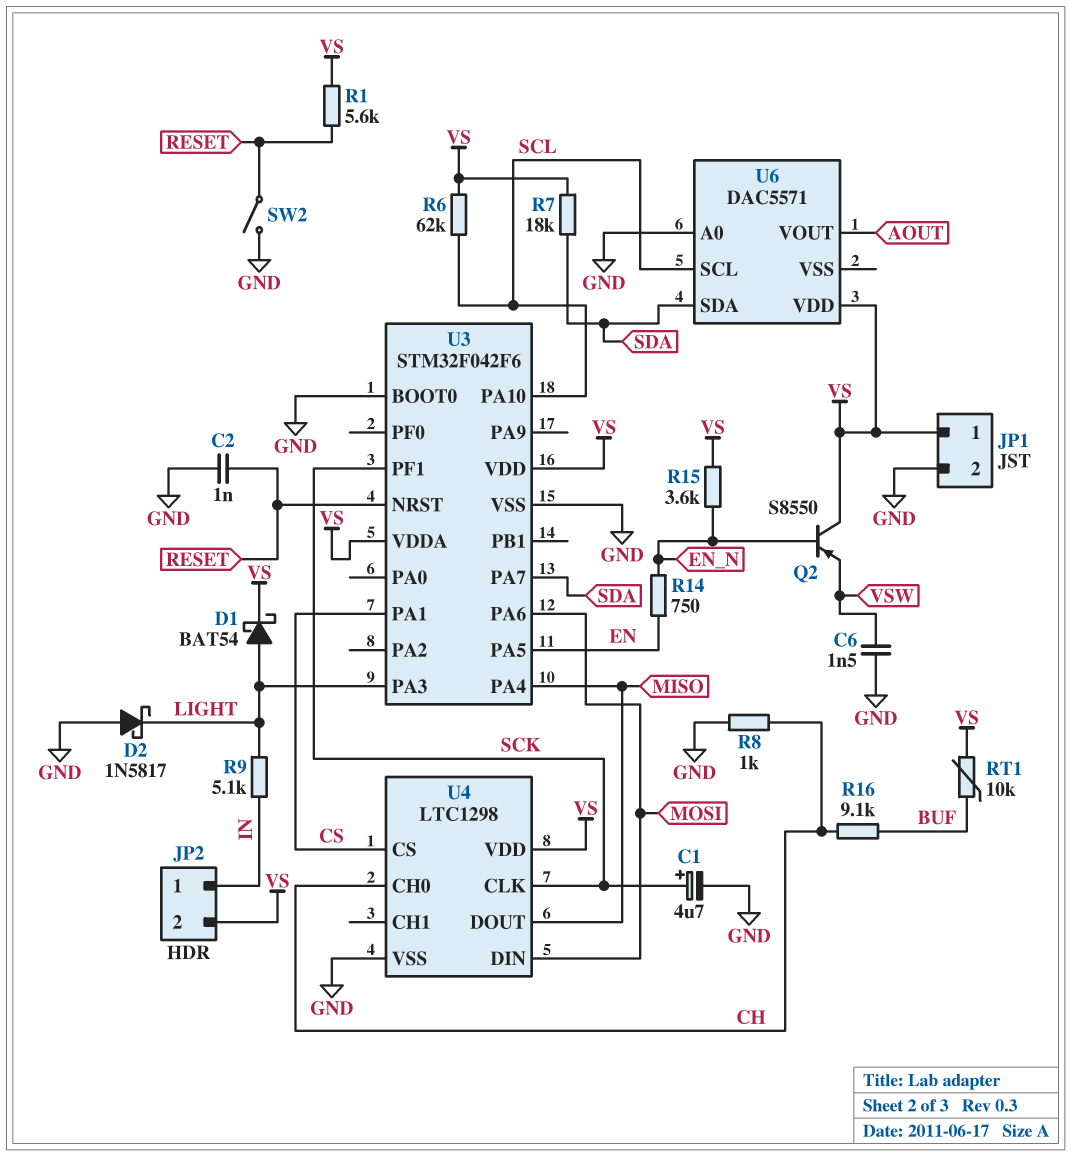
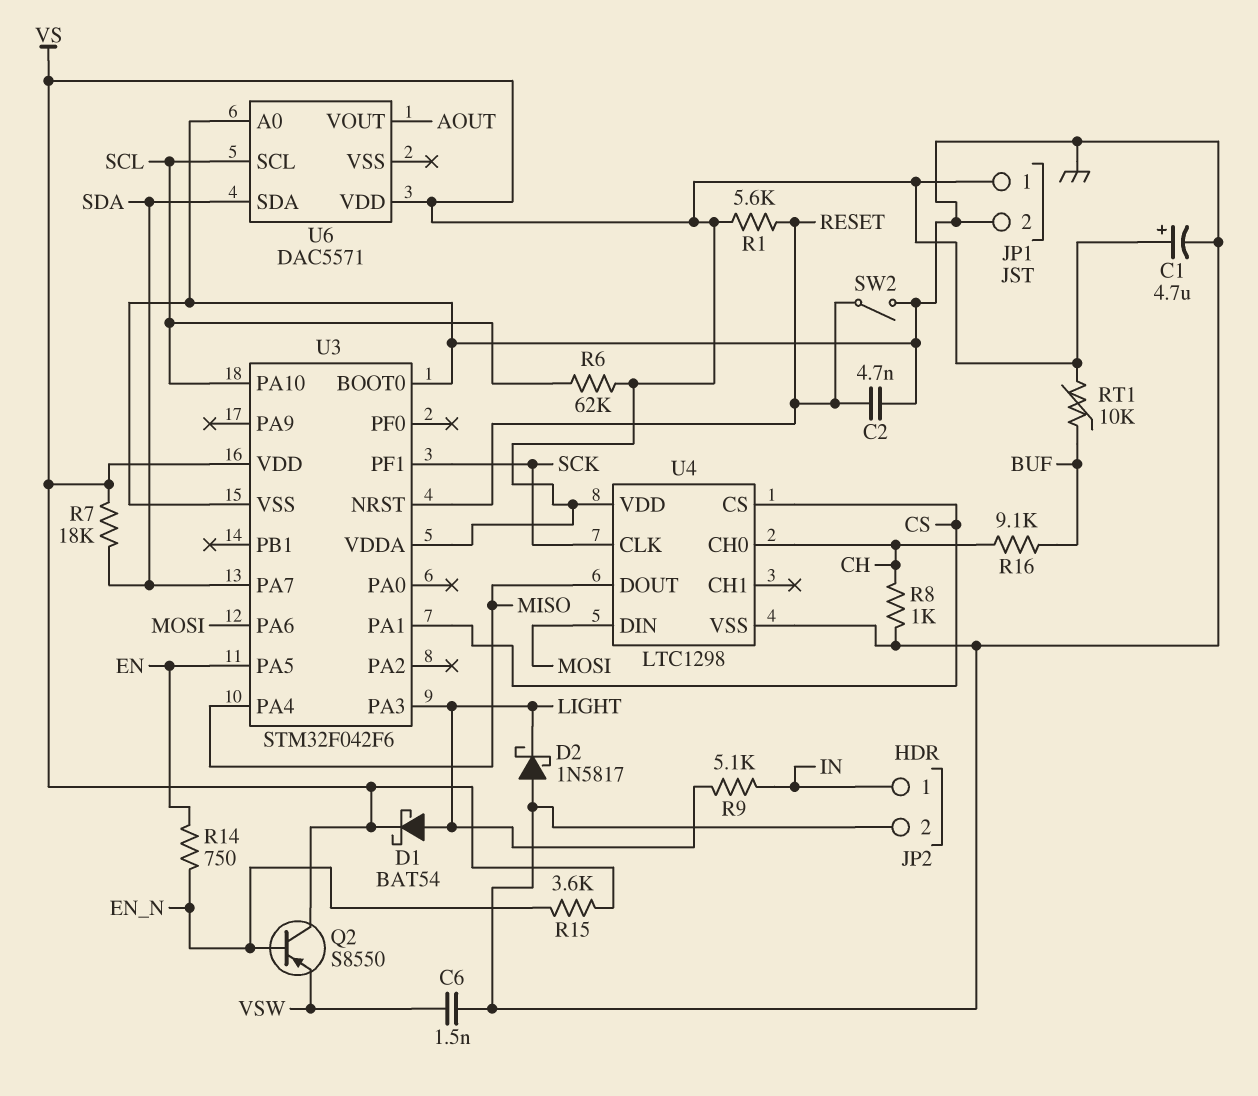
C1: 4.7uF (plus SCK, minus GND) -> 4.7uF (plus VS, minus GND)
C2: 1nF (GND, RESET) -> 4.7nF (GND, RESET)
JP2 pin 2: VS -> GND

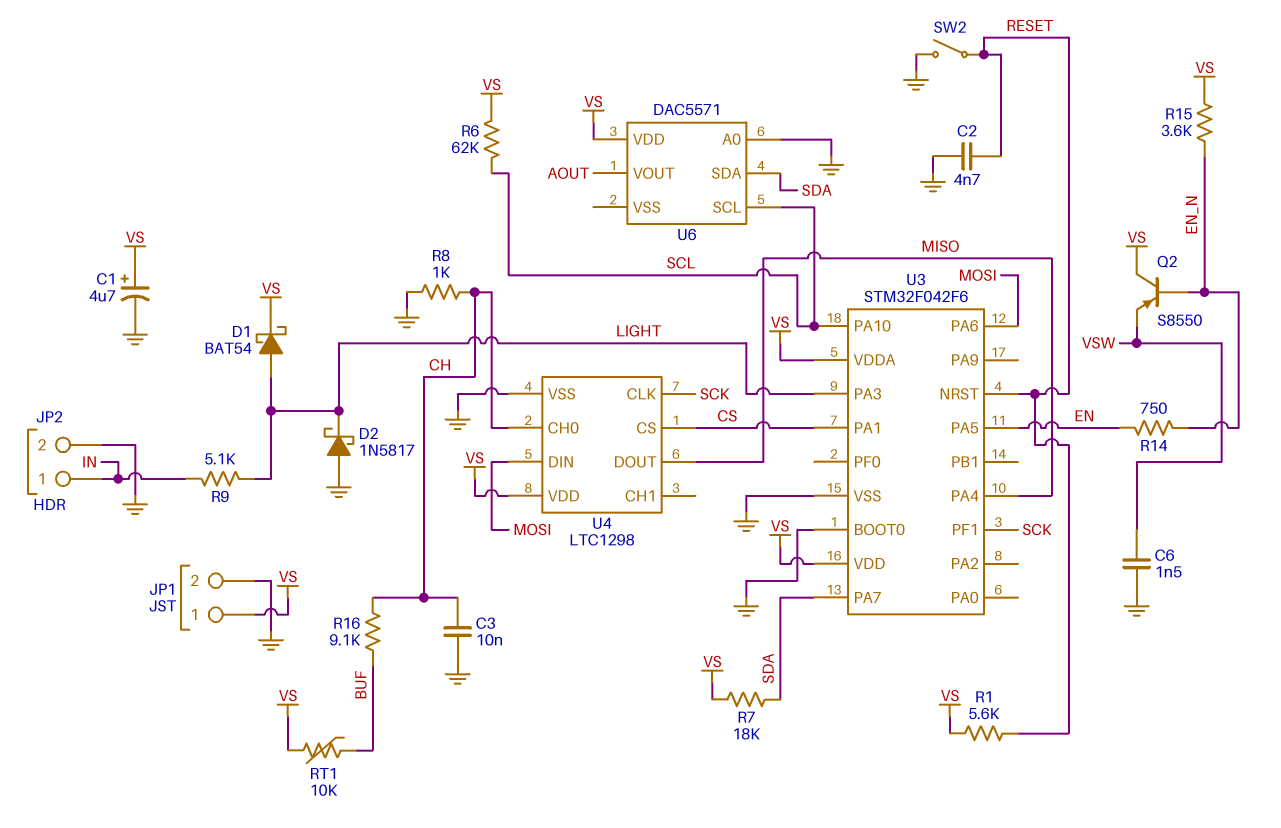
C3: none -> 10nF (CH, GND)

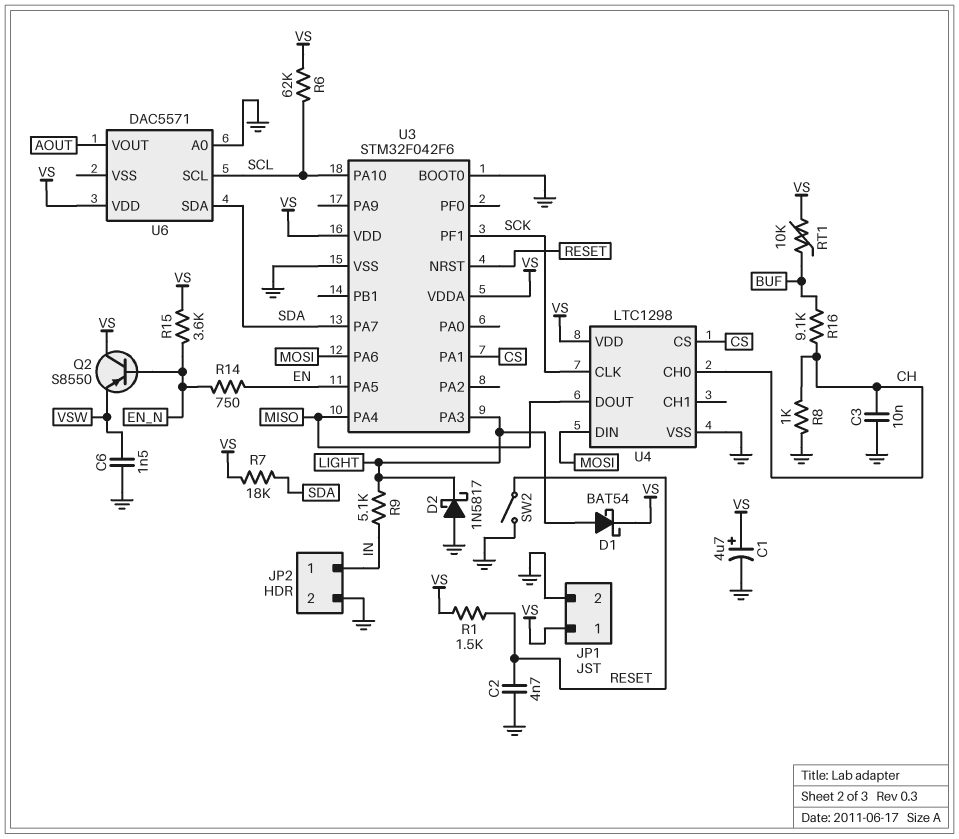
R1: 5.6k (RESET, VS) -> 1.5k (RESET, VS)

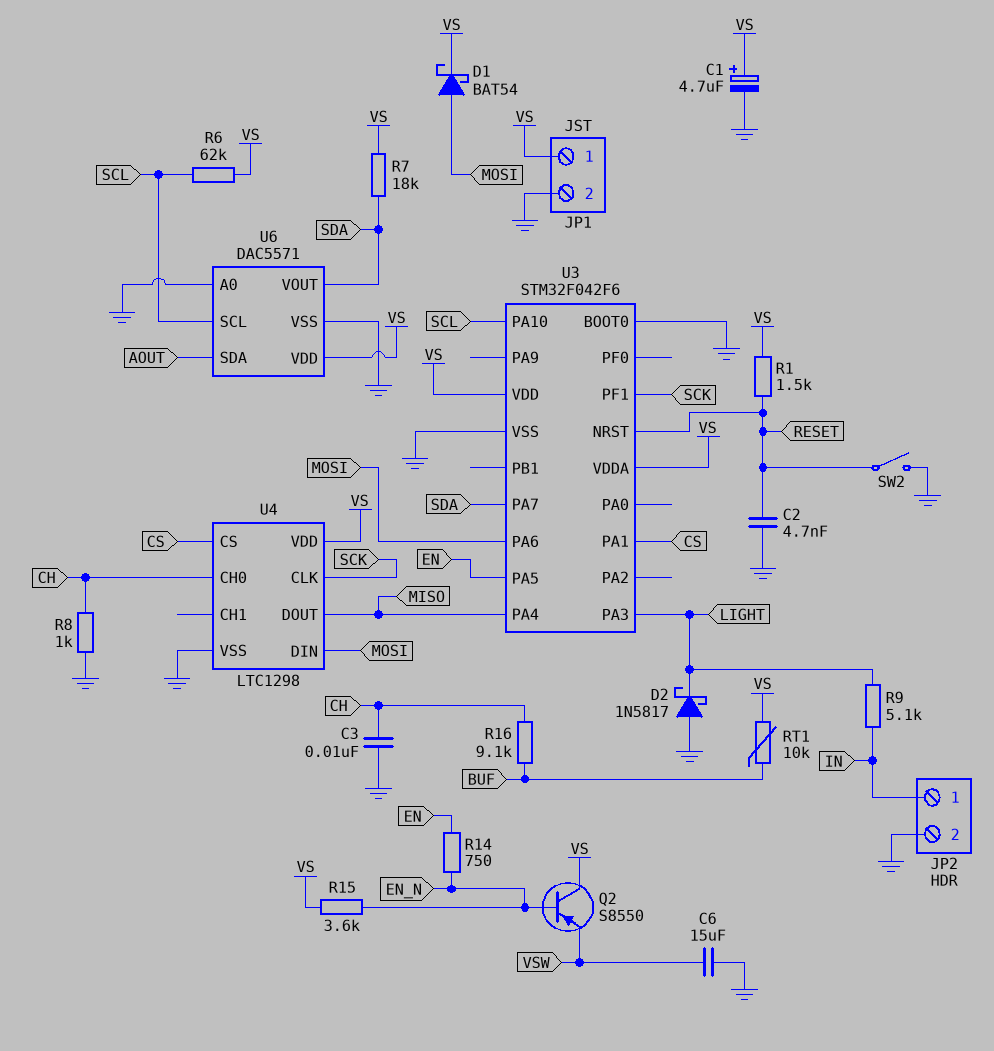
C6: 1.5nF (GND, VSW) -> 15uF (GND, VSW)
D1: schottky BAT54 (A LIGHT, K VS) -> schottky BAT54 (A MOSI, K VS)
U6 pin SDA: SDA -> AOUT
U6 pin VOUT: AOUT -> SDA
U6 pin VSS: none -> GND

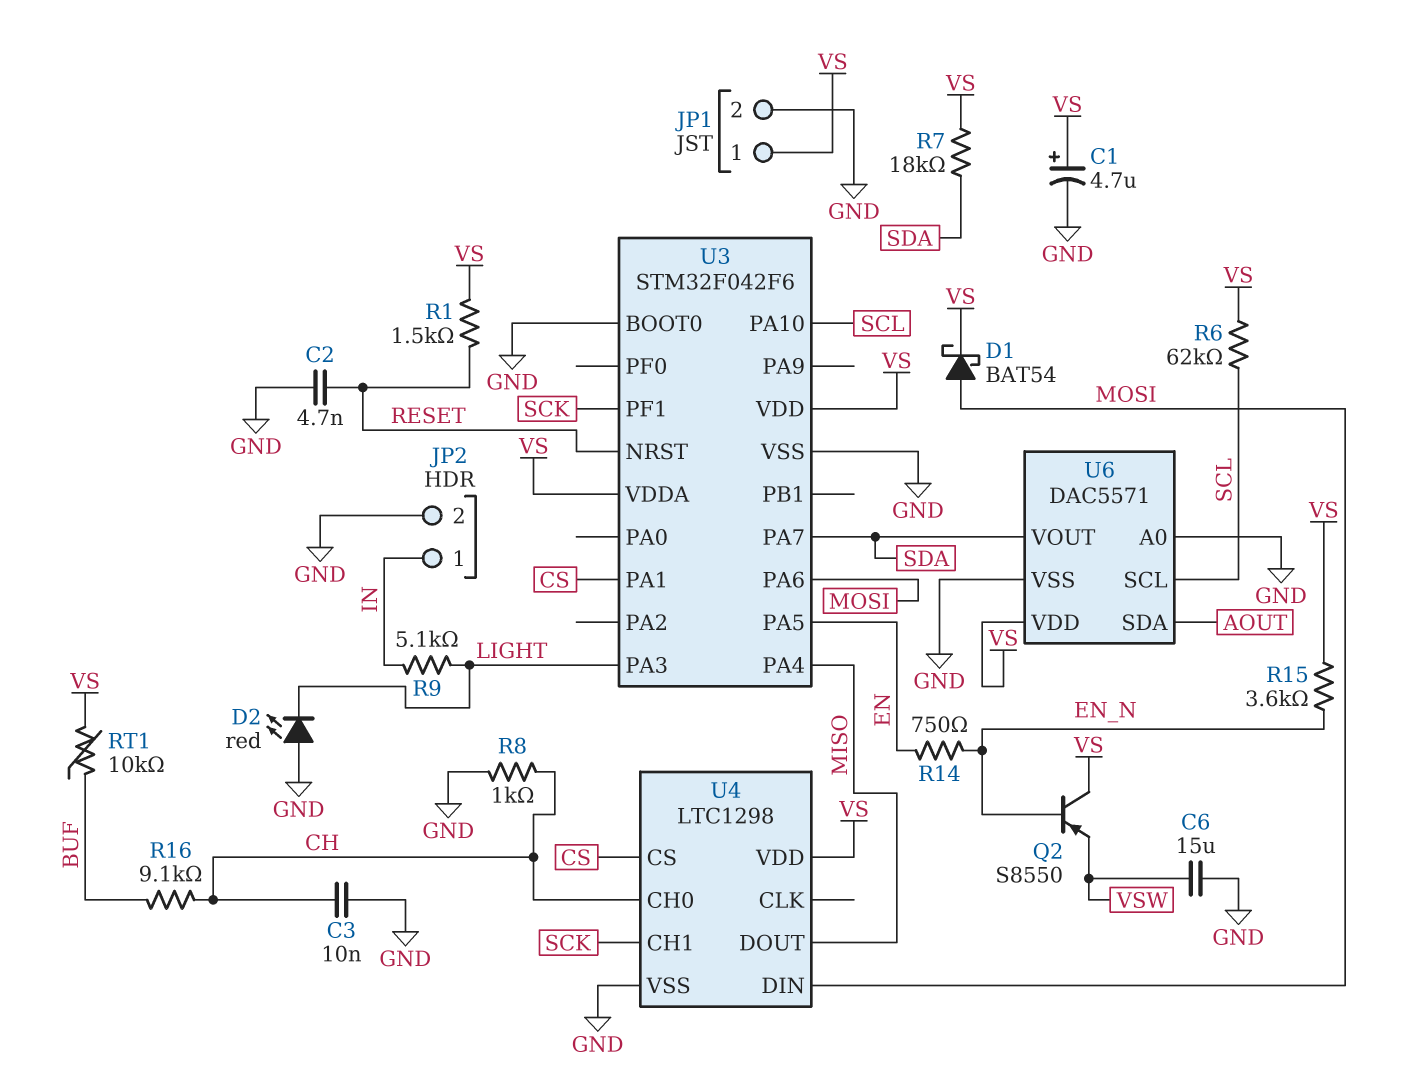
D2: schottky 1N5817 (A GND, K LIGHT) -> LED red (A GND, K LIGHT)
SW2: switch (GND, RESET) -> none
U4 pin CH1: none -> SCK
U4 pin CLK: SCK -> none

